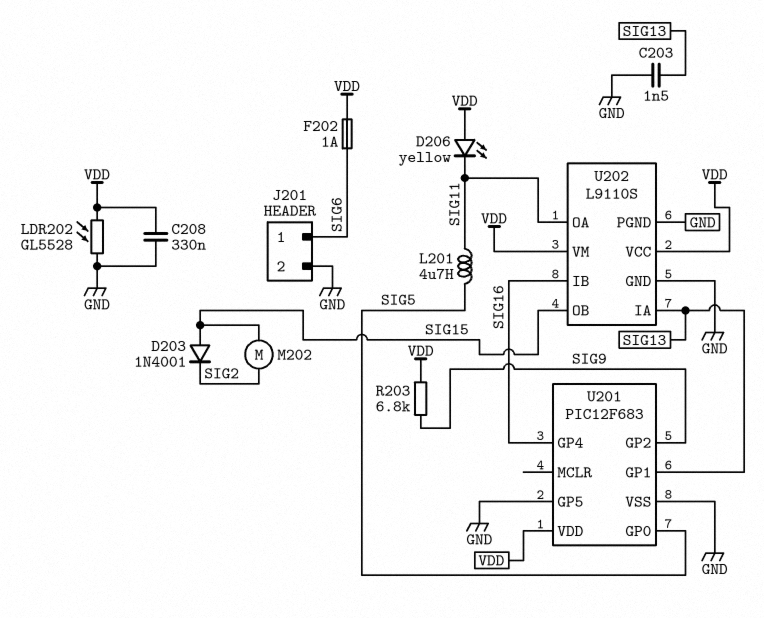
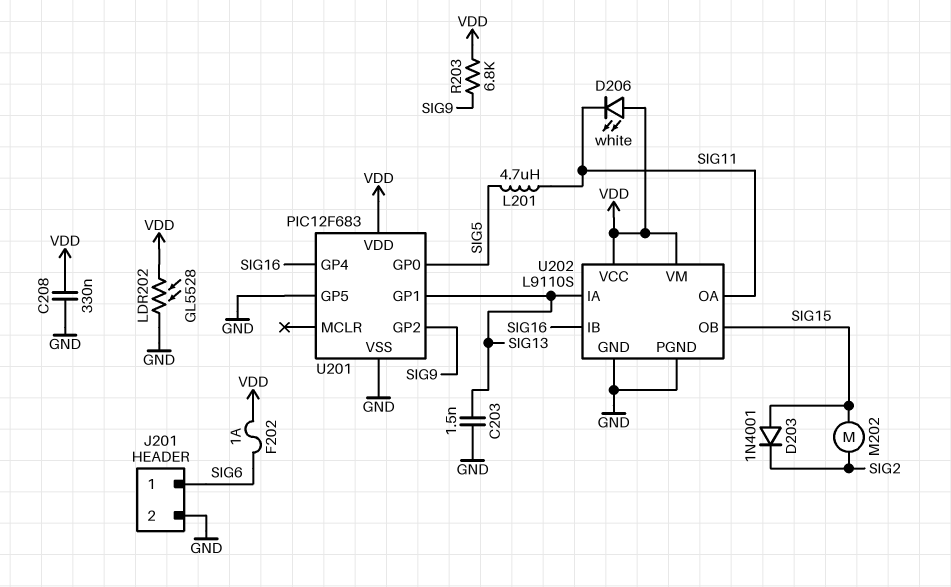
D206: LED yellow (A VDD, K SIG11) -> LED white (A VDD, K SIG11)

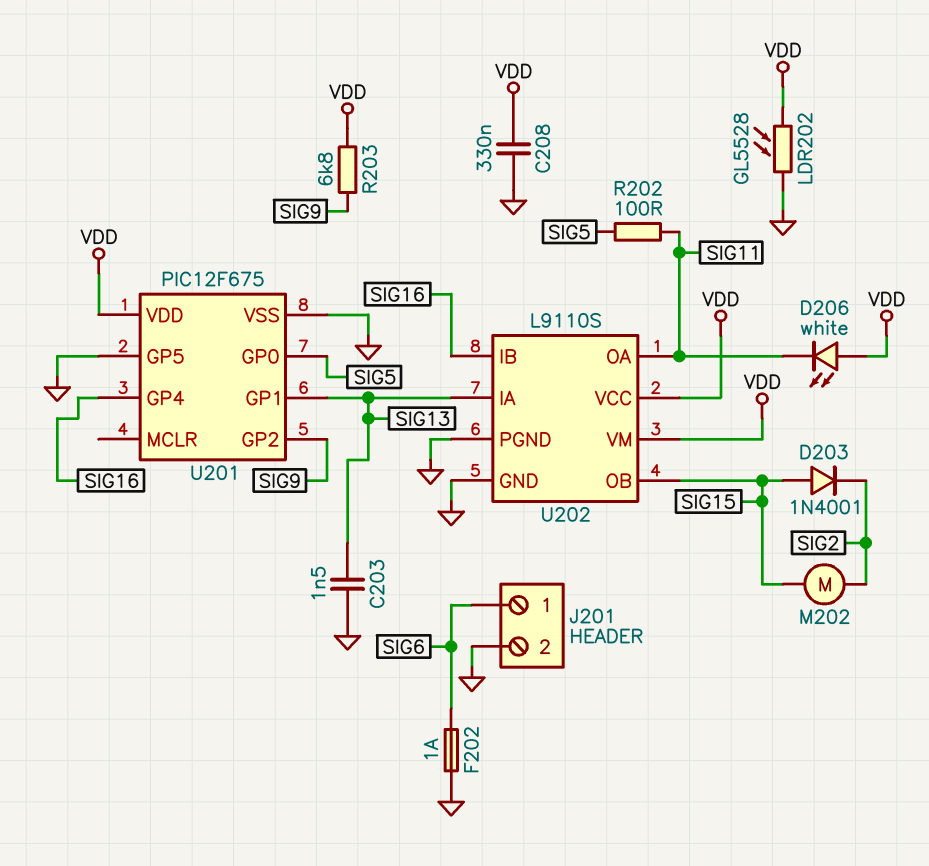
F202: 1A (SIG6, VDD) -> 1A (GND, SIG6)
L201: 4.7uH (SIG5, SIG11) -> none
R202: none -> 100 (SIG5, SIG11)
U201: PIC12F683 -> PIC12F675

